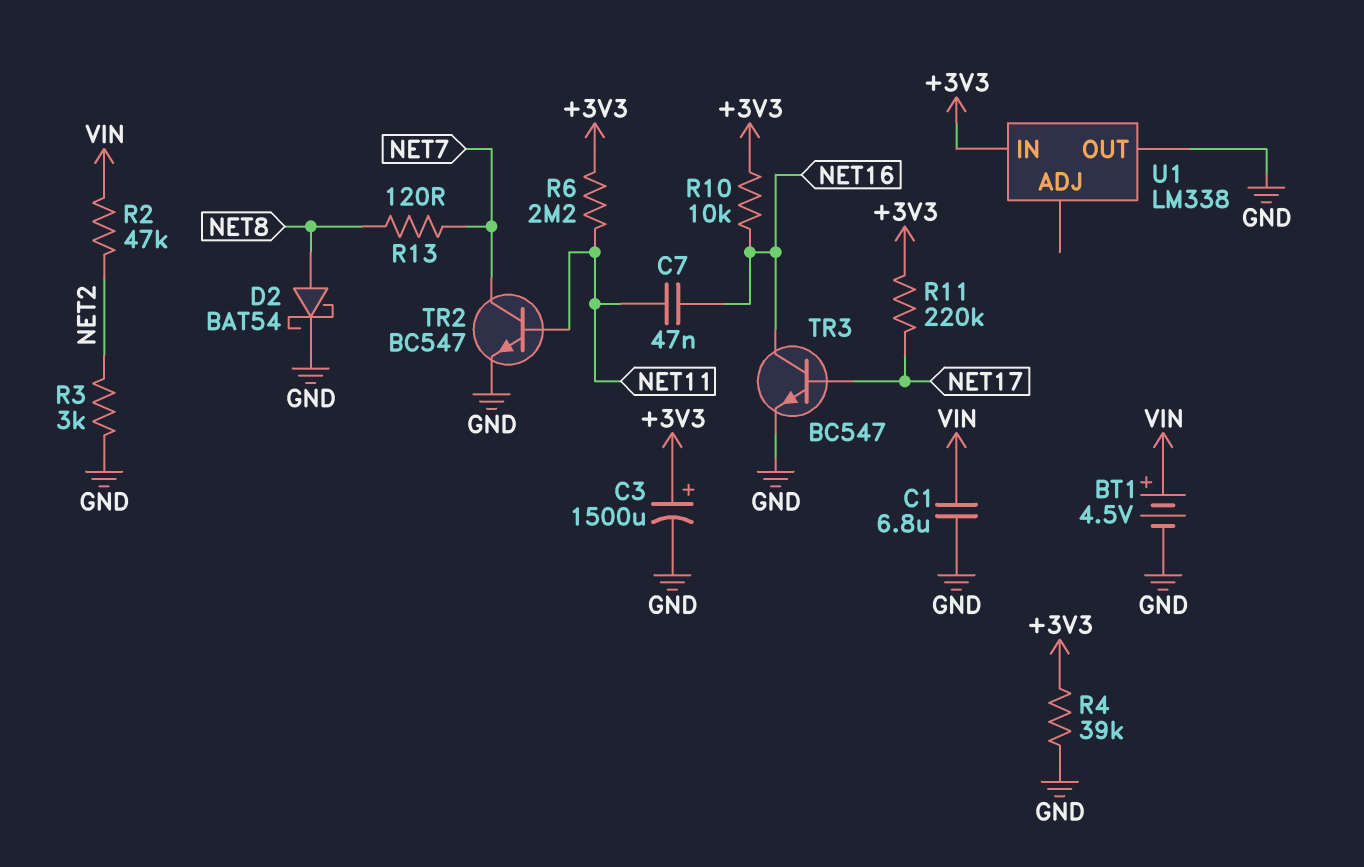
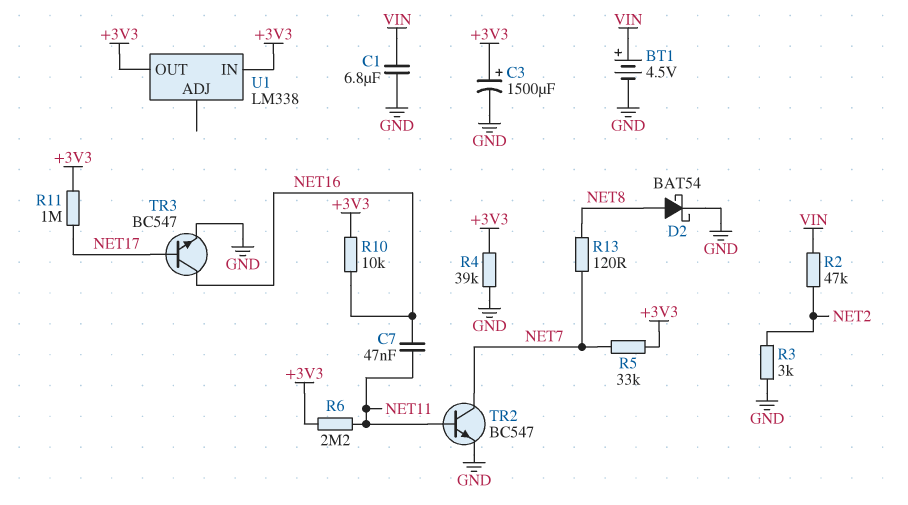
R5: none -> 33k (+3V3, NET7)
R11: 220k (+3V3, NET17) -> 1M (+3V3, NET17)
U1 pin OUT: GND -> +3V3

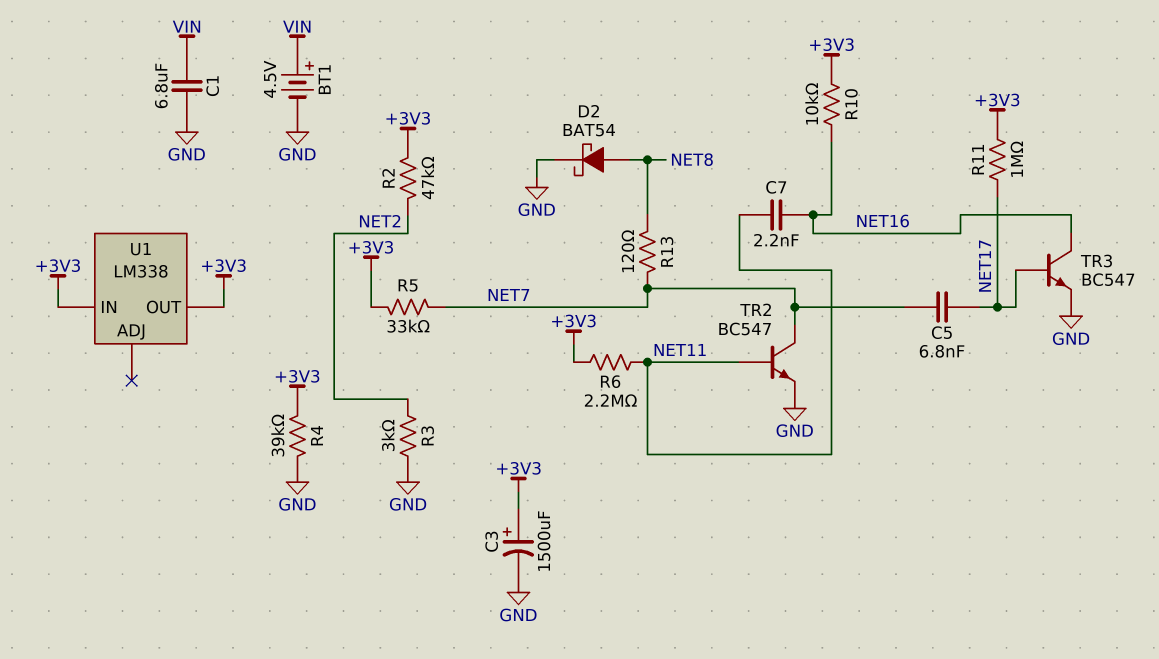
C5: none -> 6.8nF (NET7, NET17)
C7: 47nF (NET11, NET16) -> 2.2nF (NET11, NET16)
R2: 47k (NET2, VIN) -> 47k (+3V3, NET2)

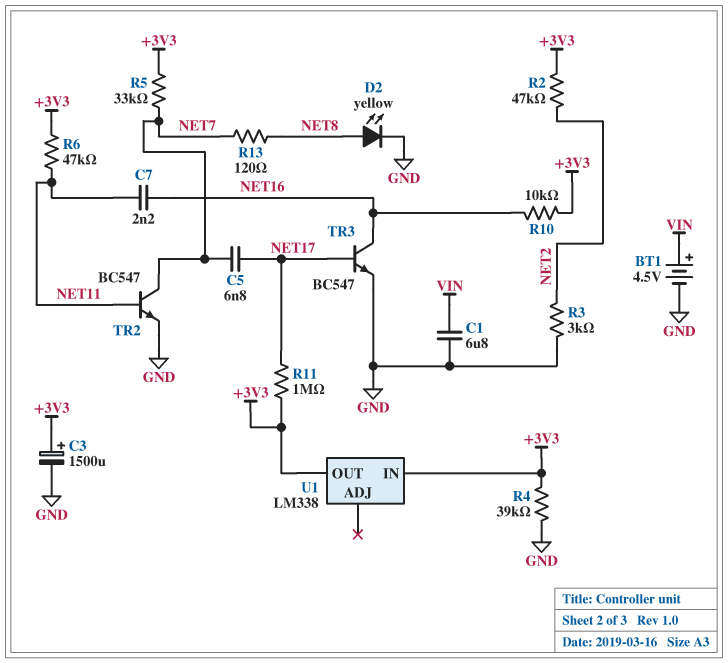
D2: schottky BAT54 (A NET8, K GND) -> LED yellow (A NET8, K GND)
R6: 2.2M (+3V3, NET11) -> 47k (+3V3, NET11)

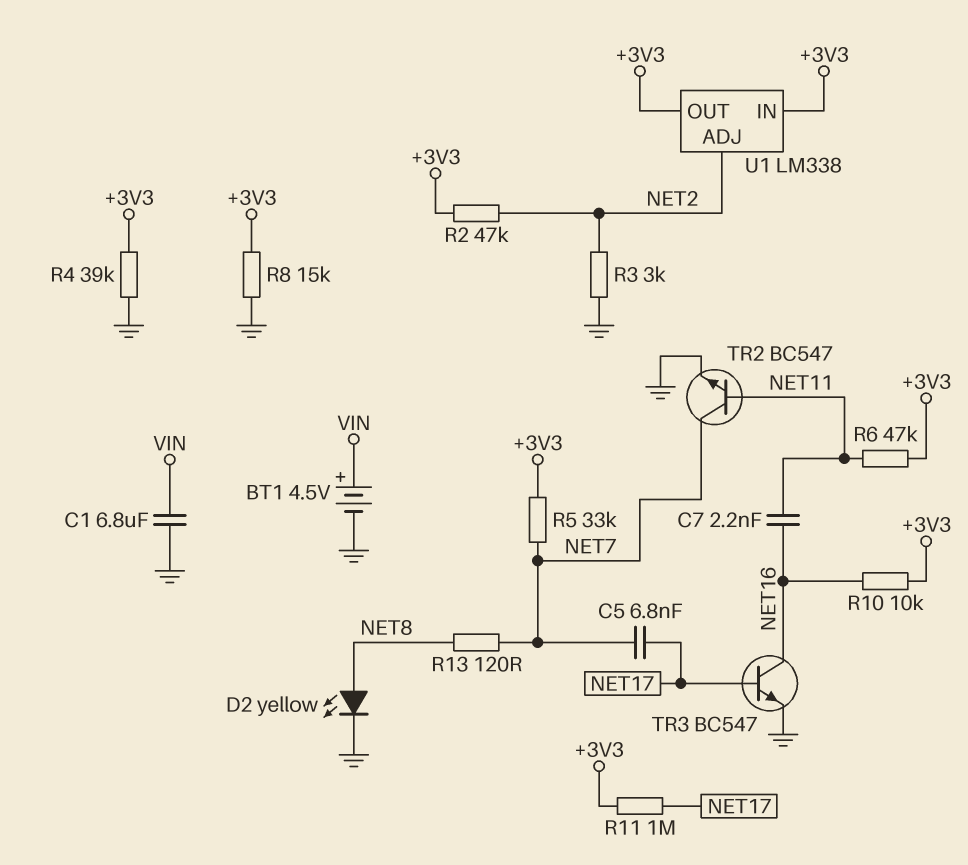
C3: 1500uF (plus +3V3, minus GND) -> none
R8: none -> 15k (+3V3, GND)
U1 pin ADJ: none -> NET2

